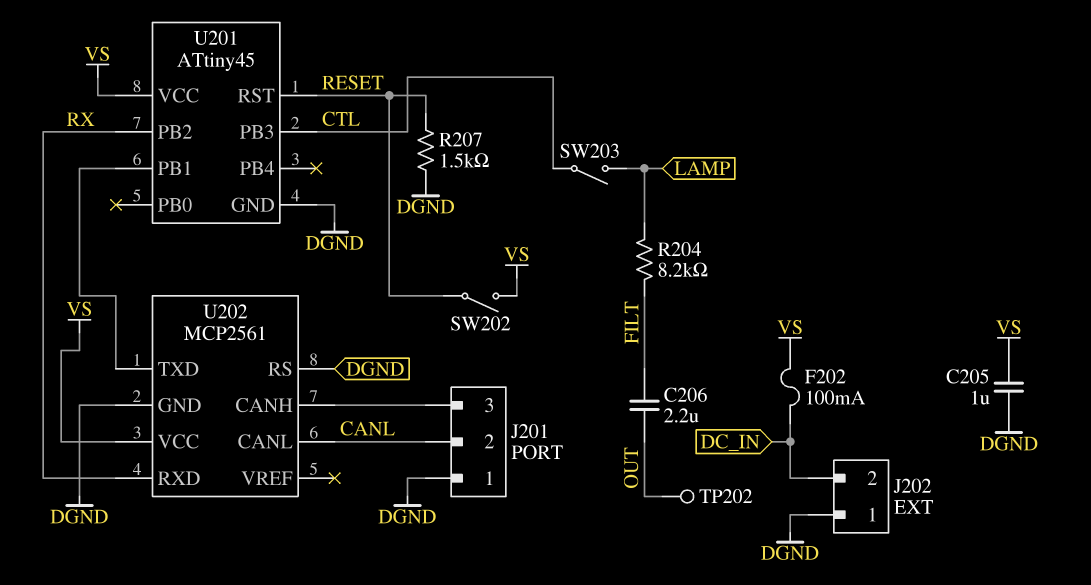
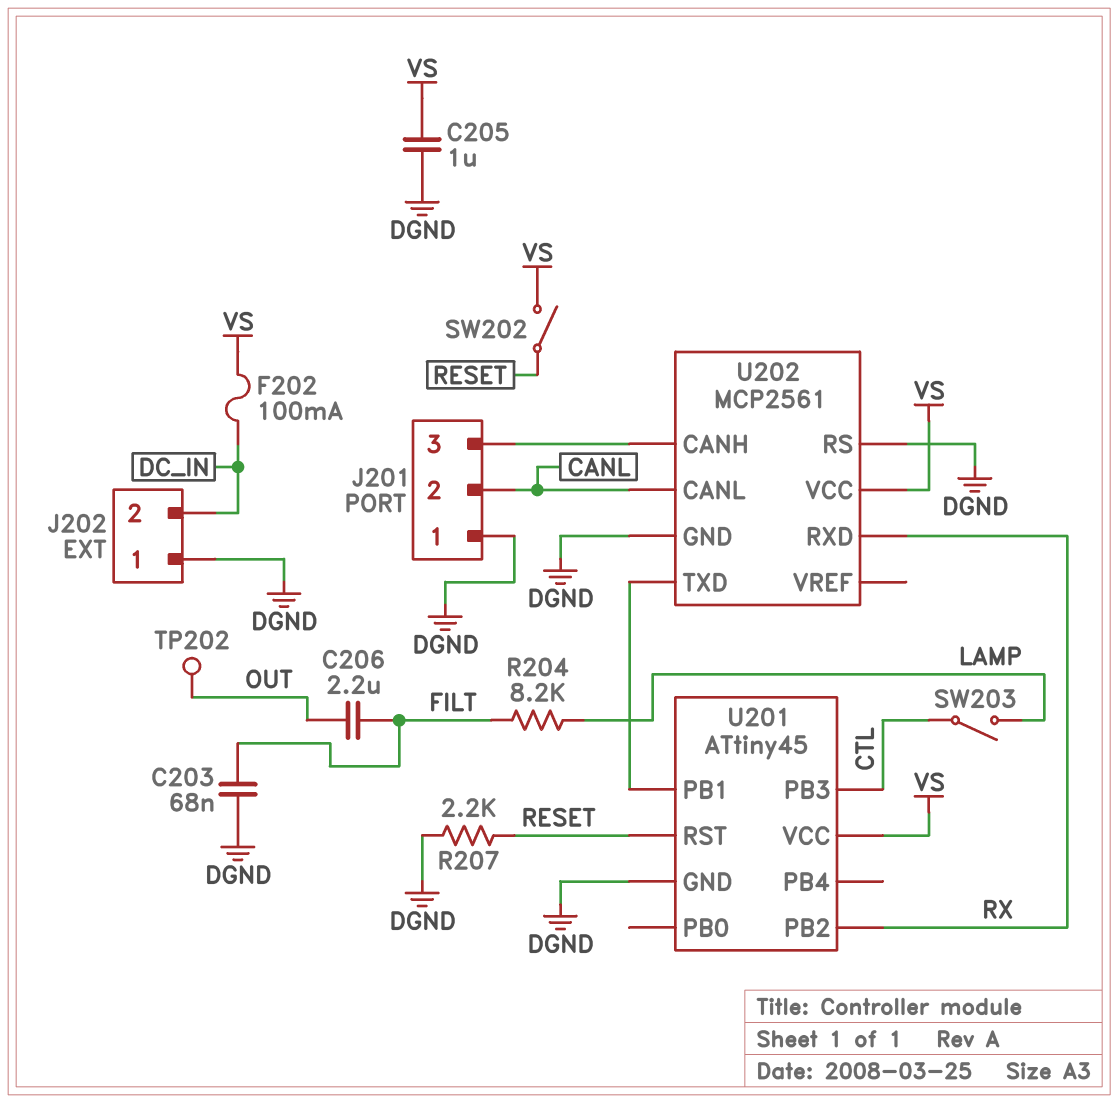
C203: none -> 68nF (DGND, FILT)
R207: 1.5k (DGND, RESET) -> 2.2k (DGND, RESET)

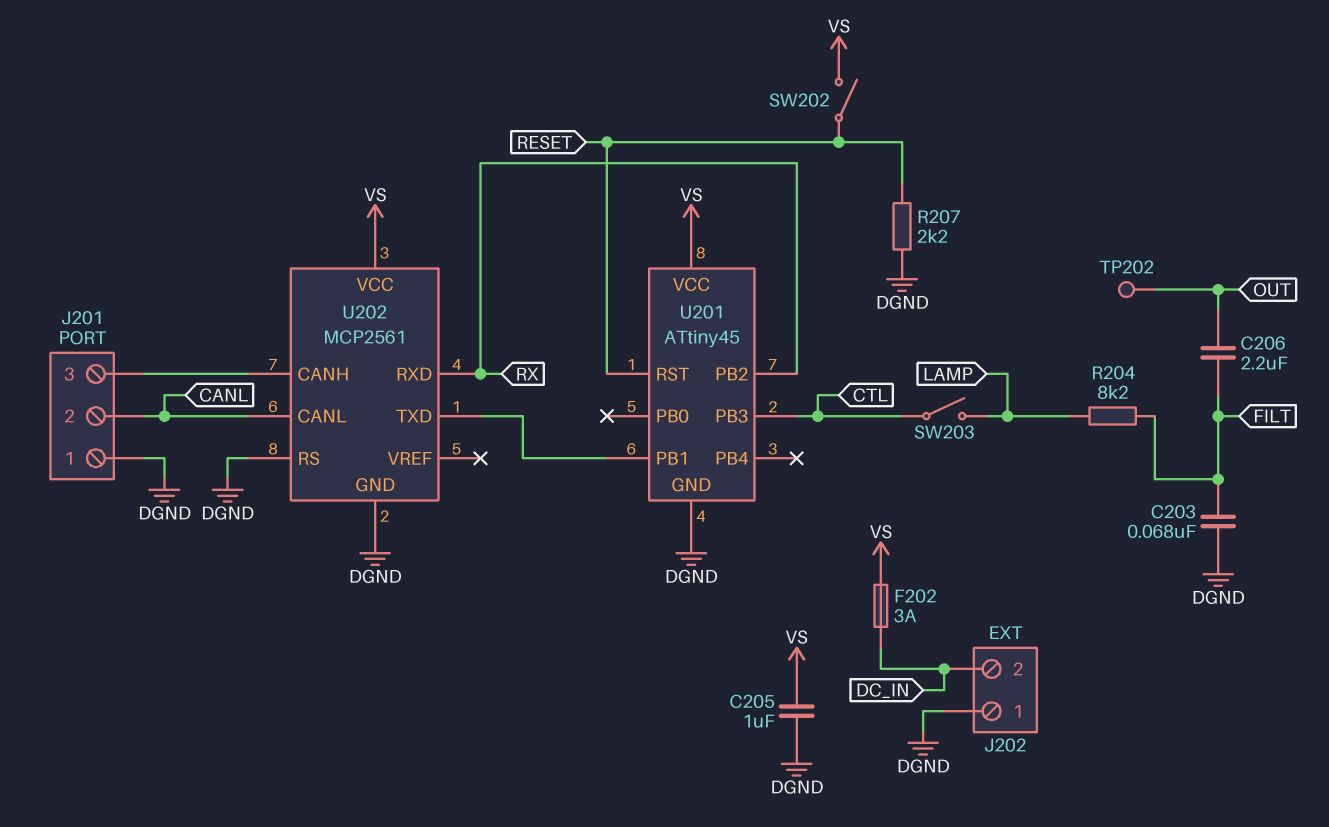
F202: 100mA (DC_IN, VS) -> 3A (DC_IN, VS)

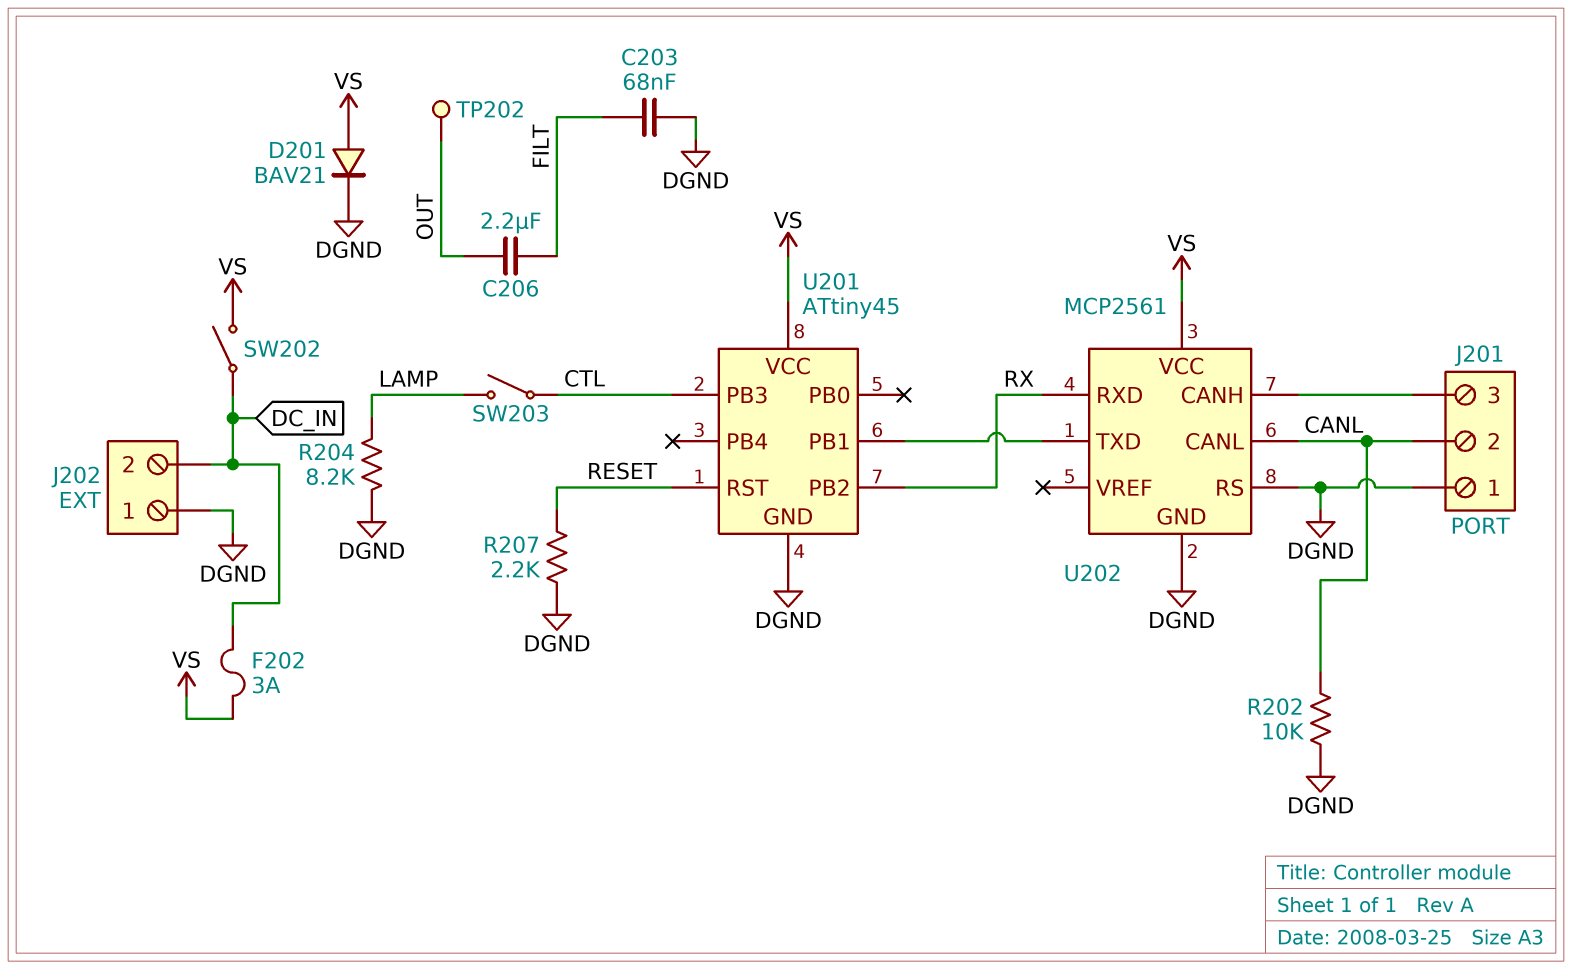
C205: 1uF (DGND, VS) -> none
D201: none -> diode BAV21 (A VS, K DGND)
R202: none -> 10k (CANL, DGND)
R204: 8.2k (FILT, LAMP) -> 8.2k (DGND, LAMP)
SW202: switch (RESET, VS) -> switch (DC_IN, VS)

